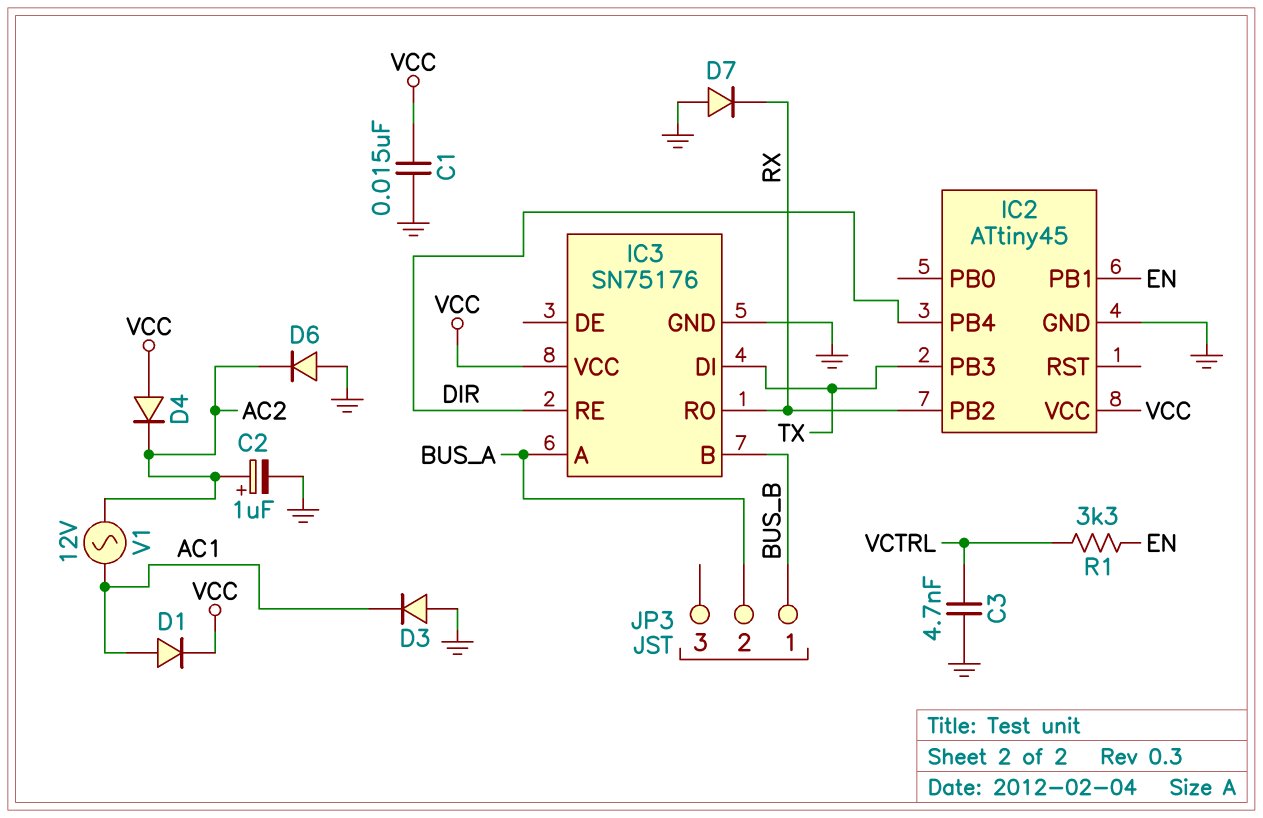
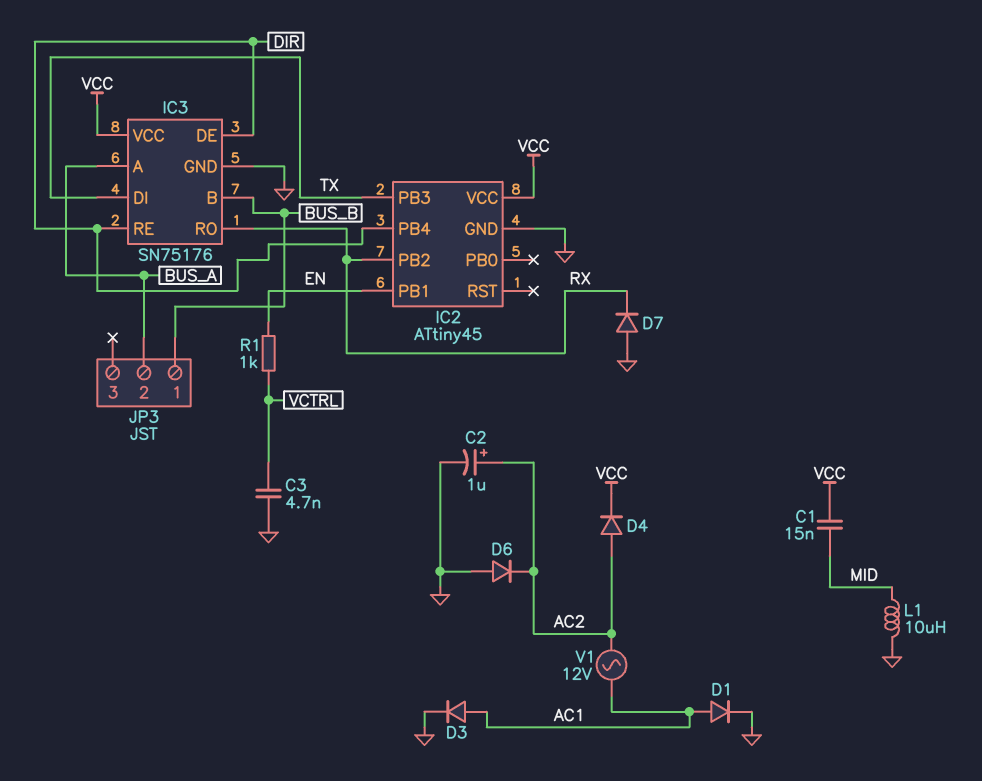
C1: 15nF (GND, VCC) -> 15nF (MID, VCC)
D1: diode (A AC1, K VCC) -> diode (A AC1, K GND)
D3: diode (A GND, K AC1) -> diode (A AC1, K GND)
D4: diode (A VCC, K AC2) -> diode (A AC2, K VCC)
IC3 pin DE: none -> DIR
L1: none -> 10uH (GND, MID)
R1: 3.3k (EN, VCTRL) -> 1k (EN, VCTRL)

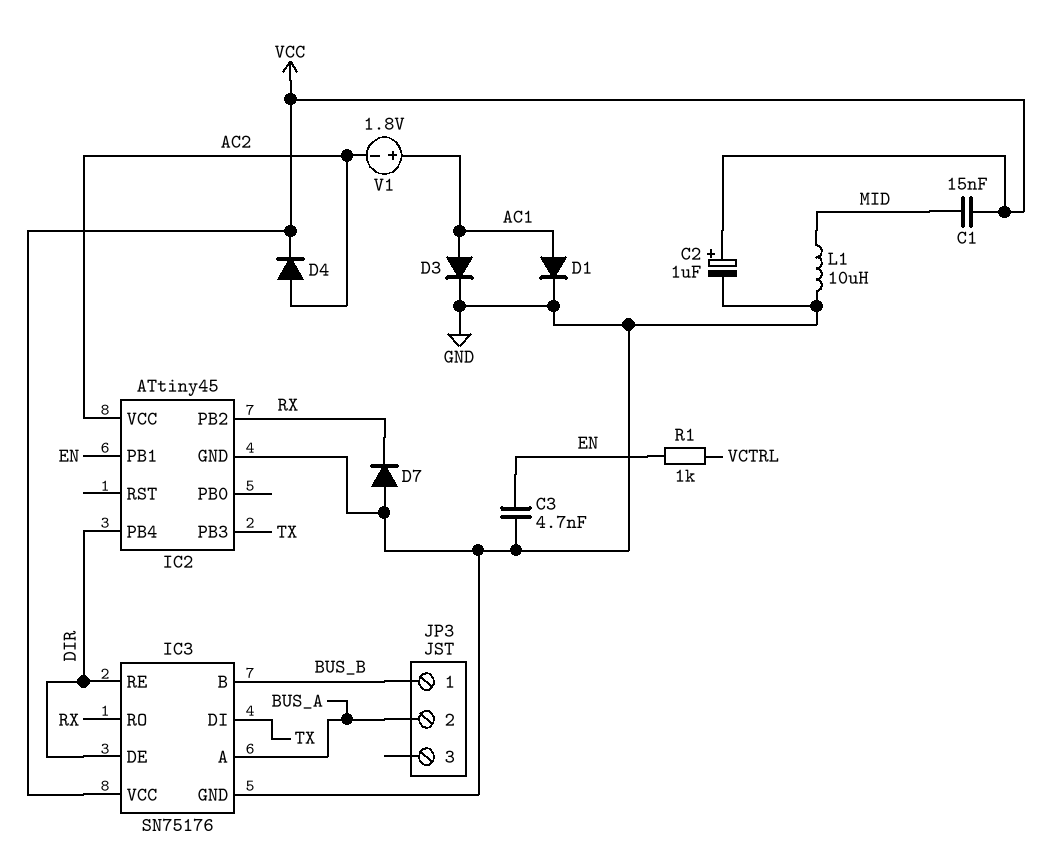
C2: 1uF (plus AC2, minus GND) -> 1uF (plus VCC, minus GND)
C3: 4.7nF (GND, VCTRL) -> 4.7nF (EN, GND)
D6: diode (A GND, K AC2) -> none
IC2 pin VCC: VCC -> AC2
V1: AC 12V (AC1, AC2) -> 1.8V (plus AC1, minus AC2)

